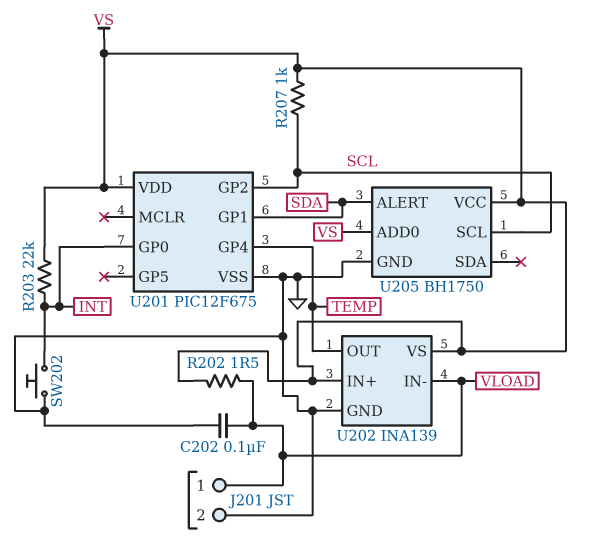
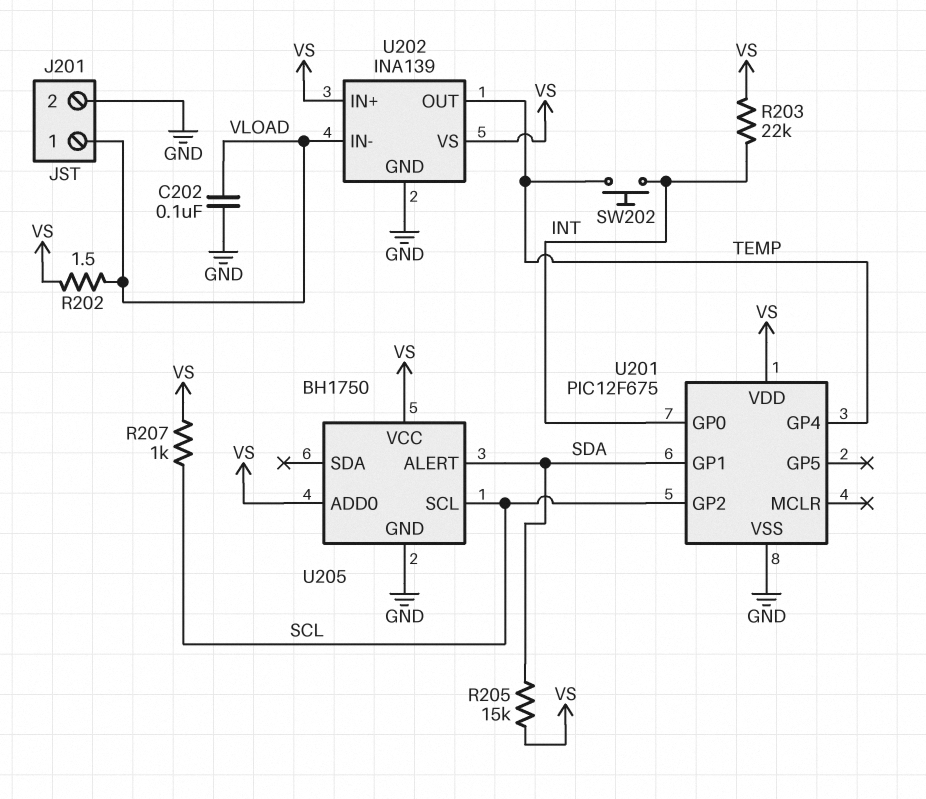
R205: none -> 15k (SDA, VS)
SW202: button (GND, INT) -> button (INT, TEMP)

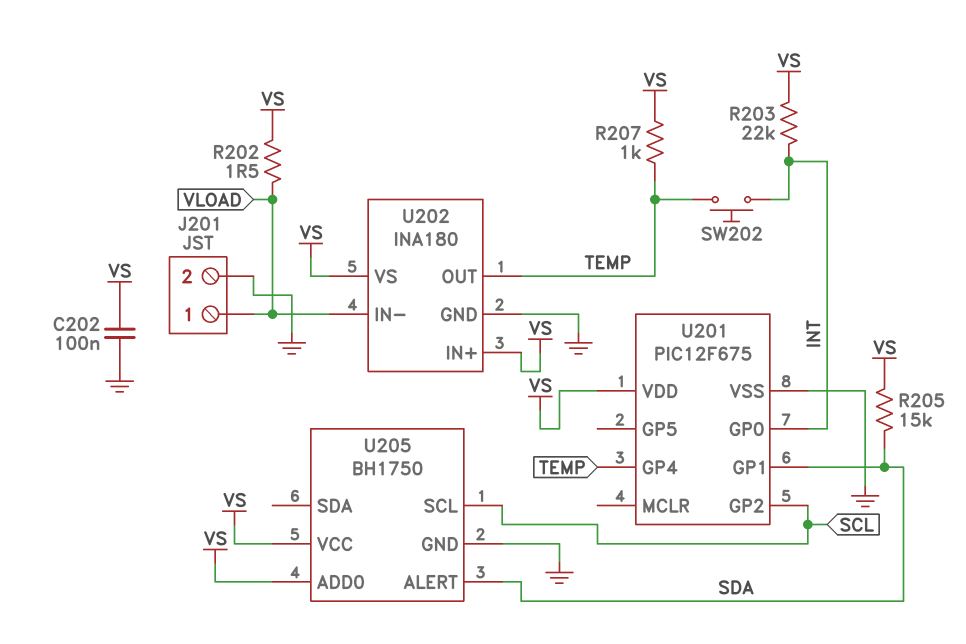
C202: 100nF (GND, VLOAD) -> 100nF (GND, VS)
R207: 1k (SCL, VS) -> 1k (TEMP, VS)
U202: INA139 -> INA180

